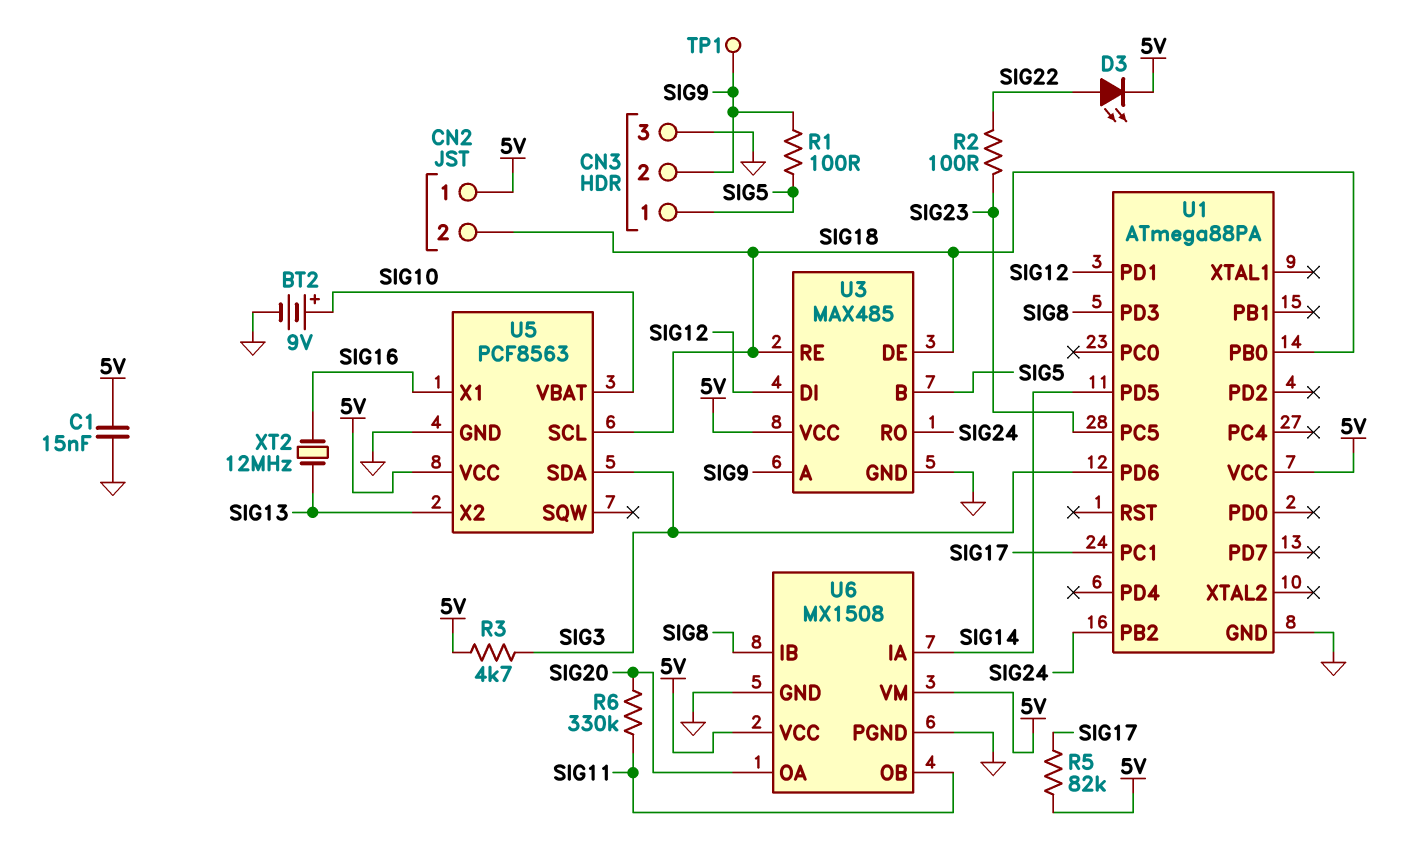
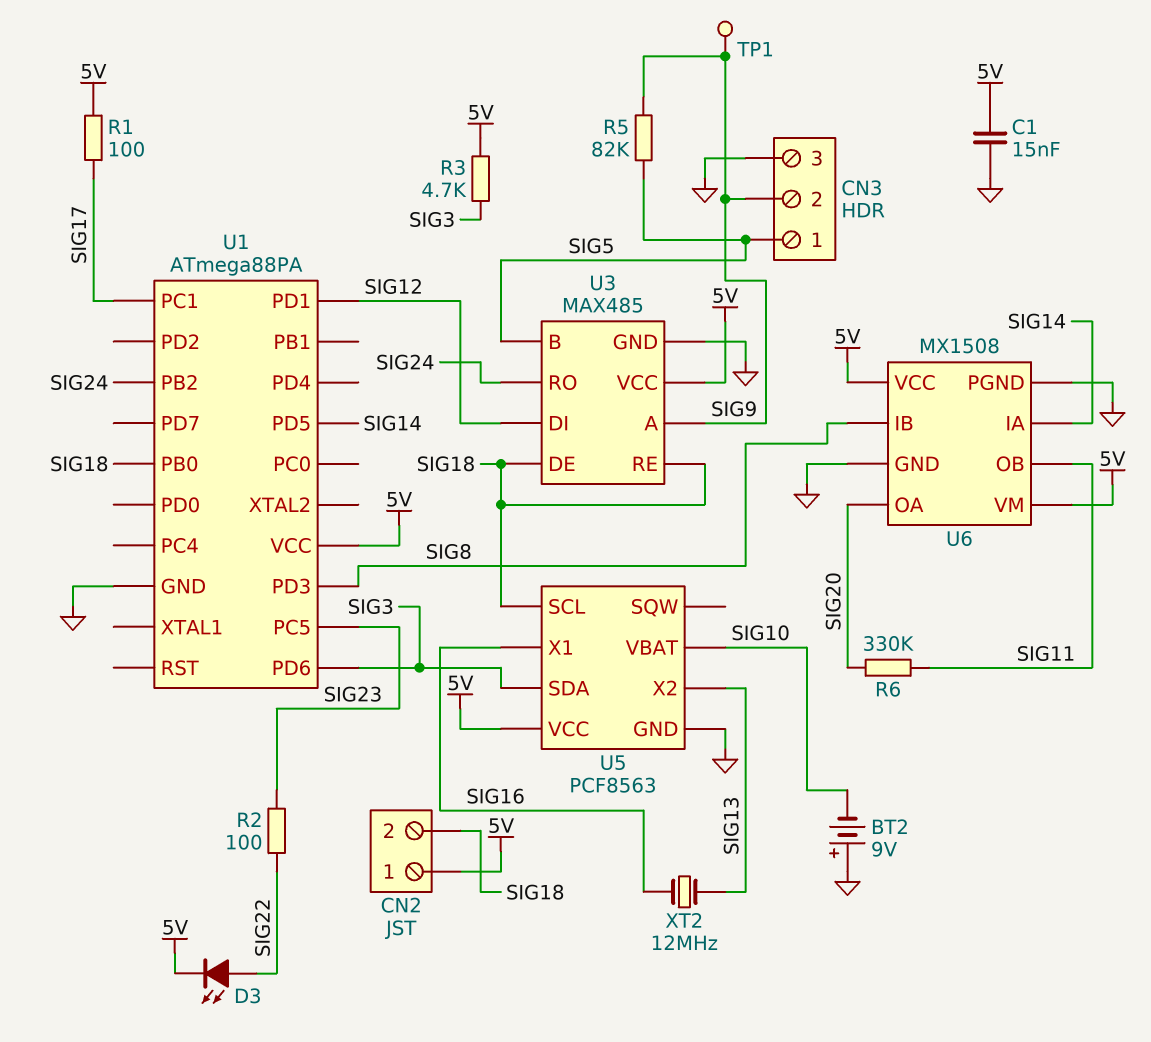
BT2: 9V (plus SIG10, minus GND) -> 9V (plus GND, minus SIG10)
R1: 100 (SIG5, SIG9) -> 100 (5V, SIG17)
R5: 82k (5V, SIG17) -> 82k (SIG5, SIG9)

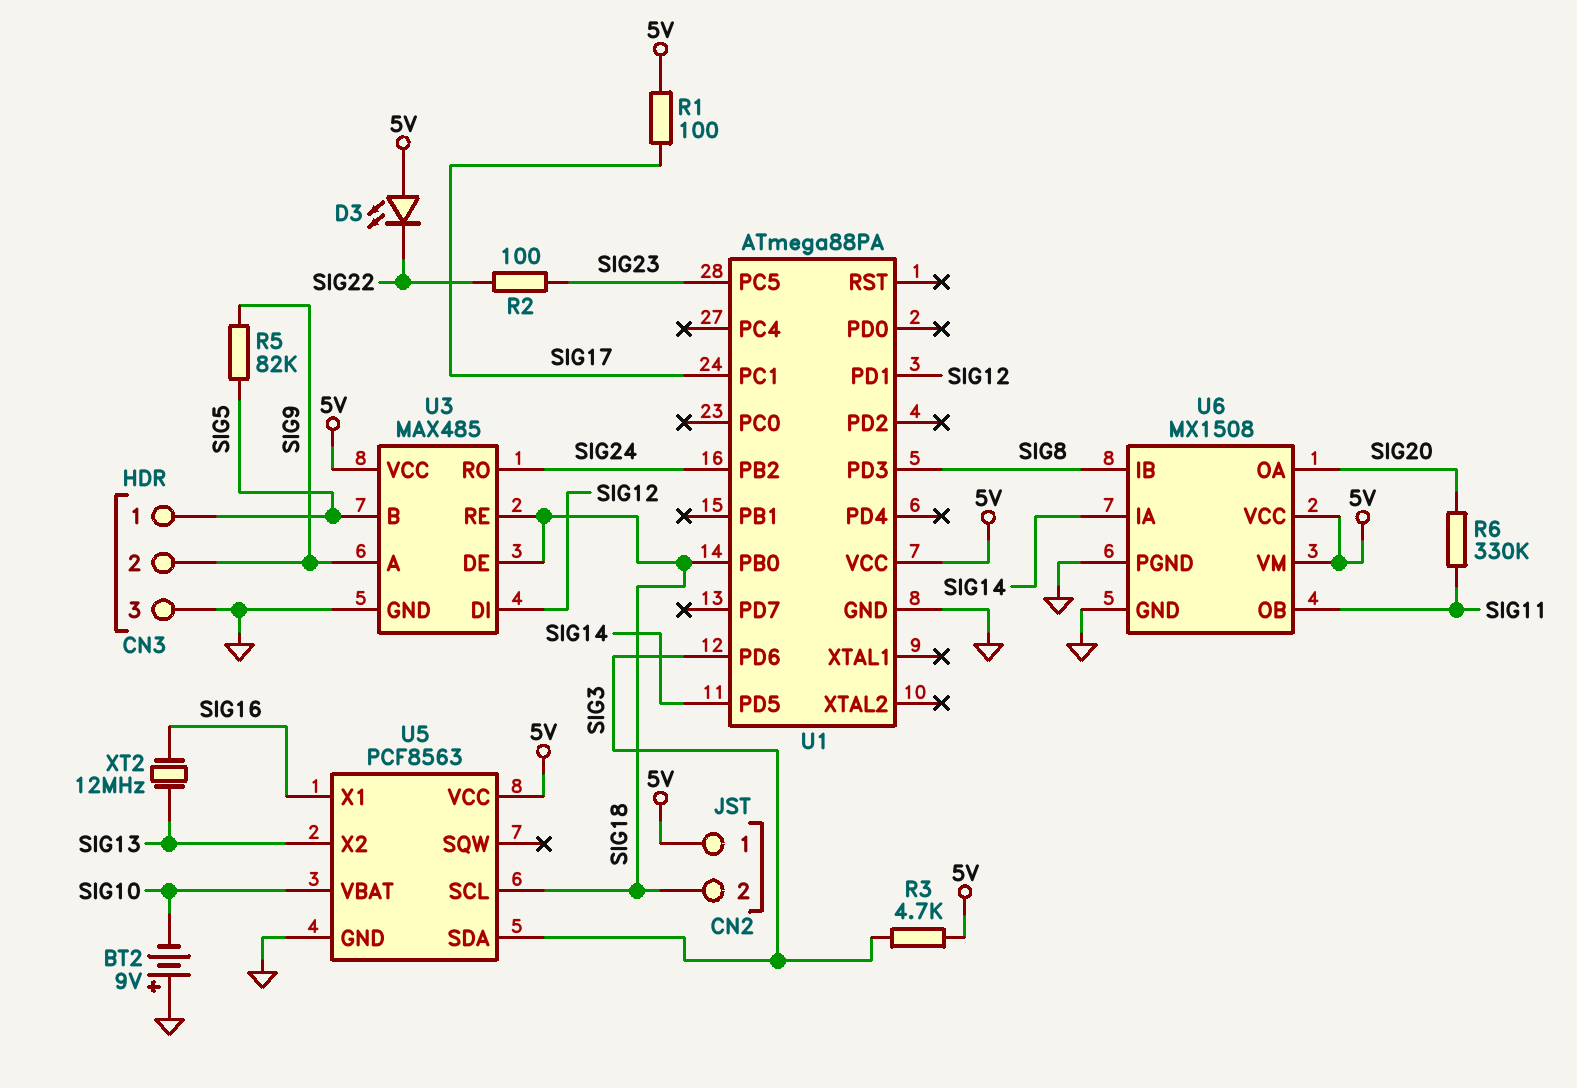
C1: 15nF (5V, GND) -> none
D3: LED (A SIG22, K 5V) -> LED (A 5V, K SIG22)
TP1: test point (SIG9) -> none

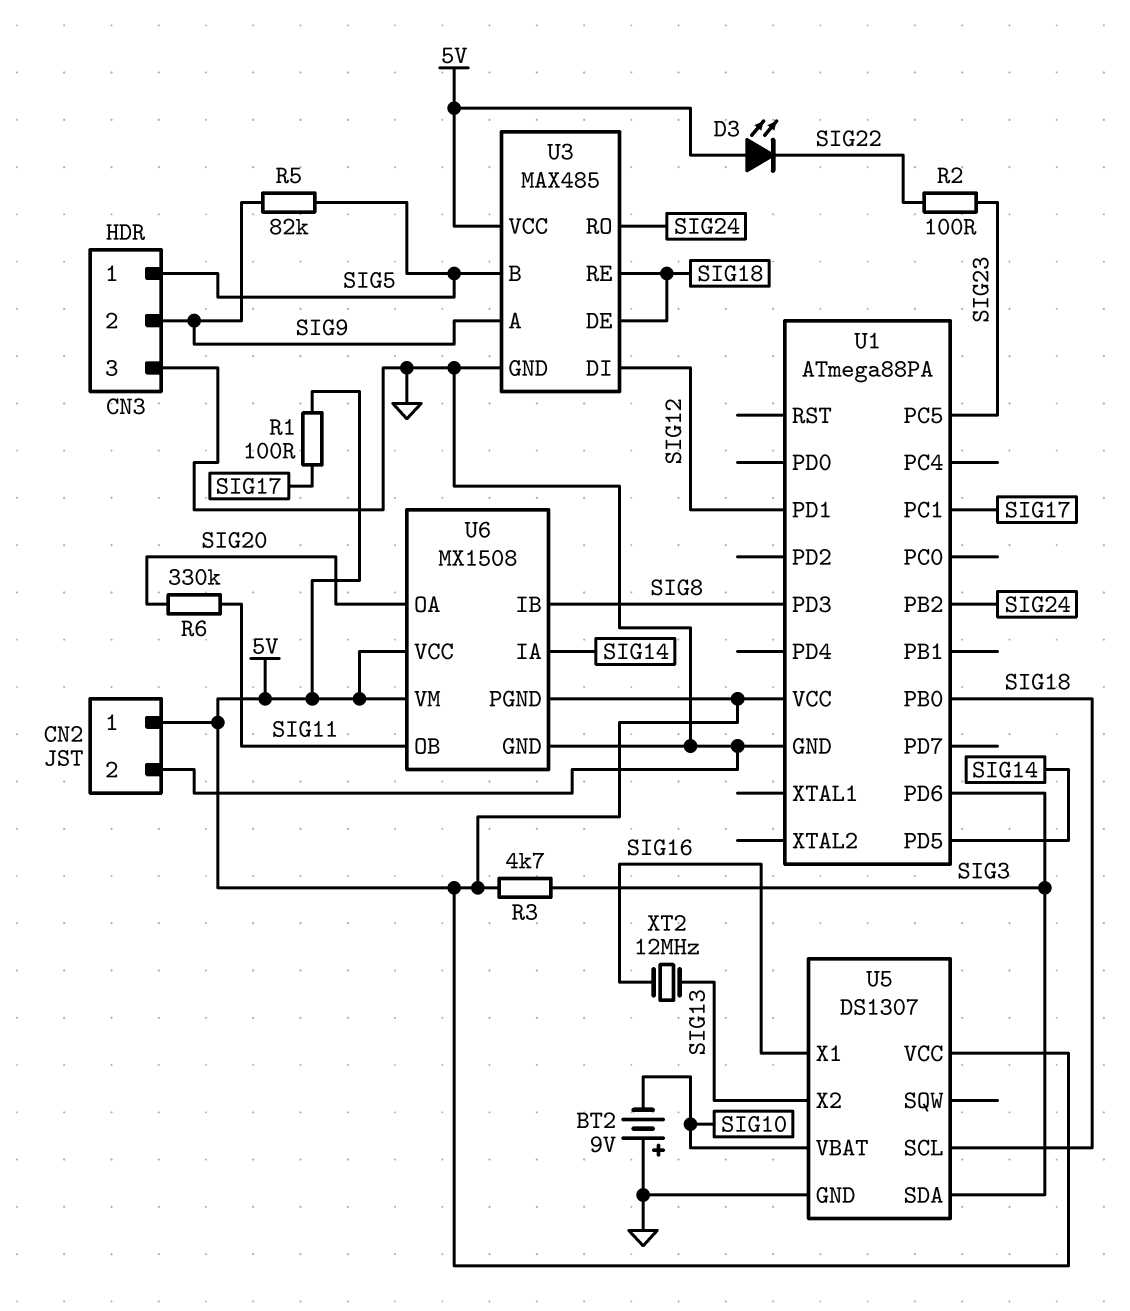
CN2 pin 2: SIG18 -> GND
U5: PCF8563 -> DS1307
U6 pin PGND: GND -> 5V

